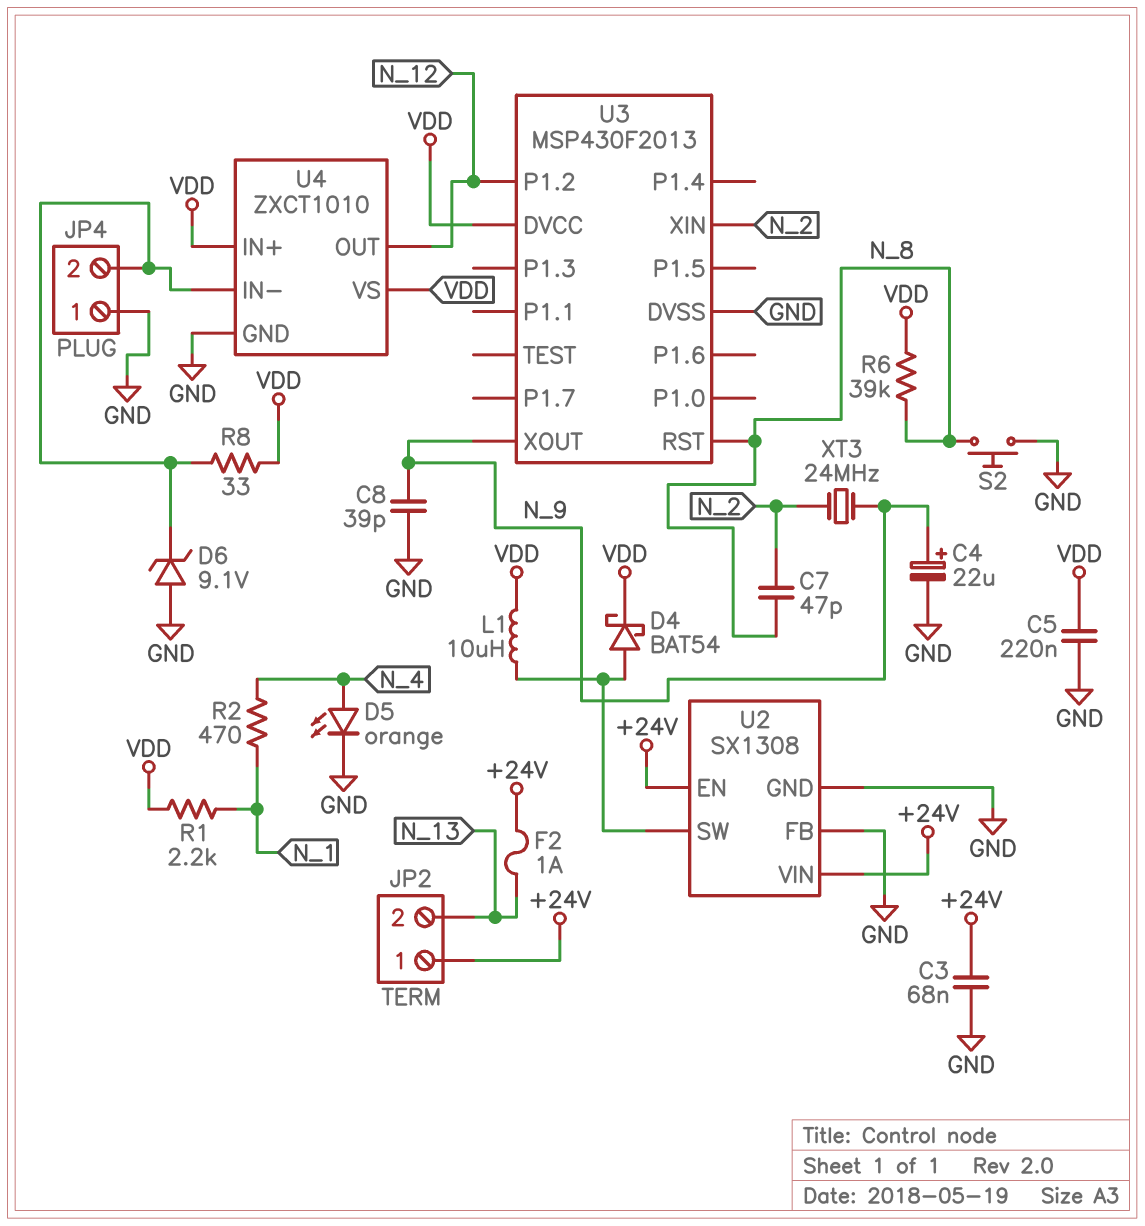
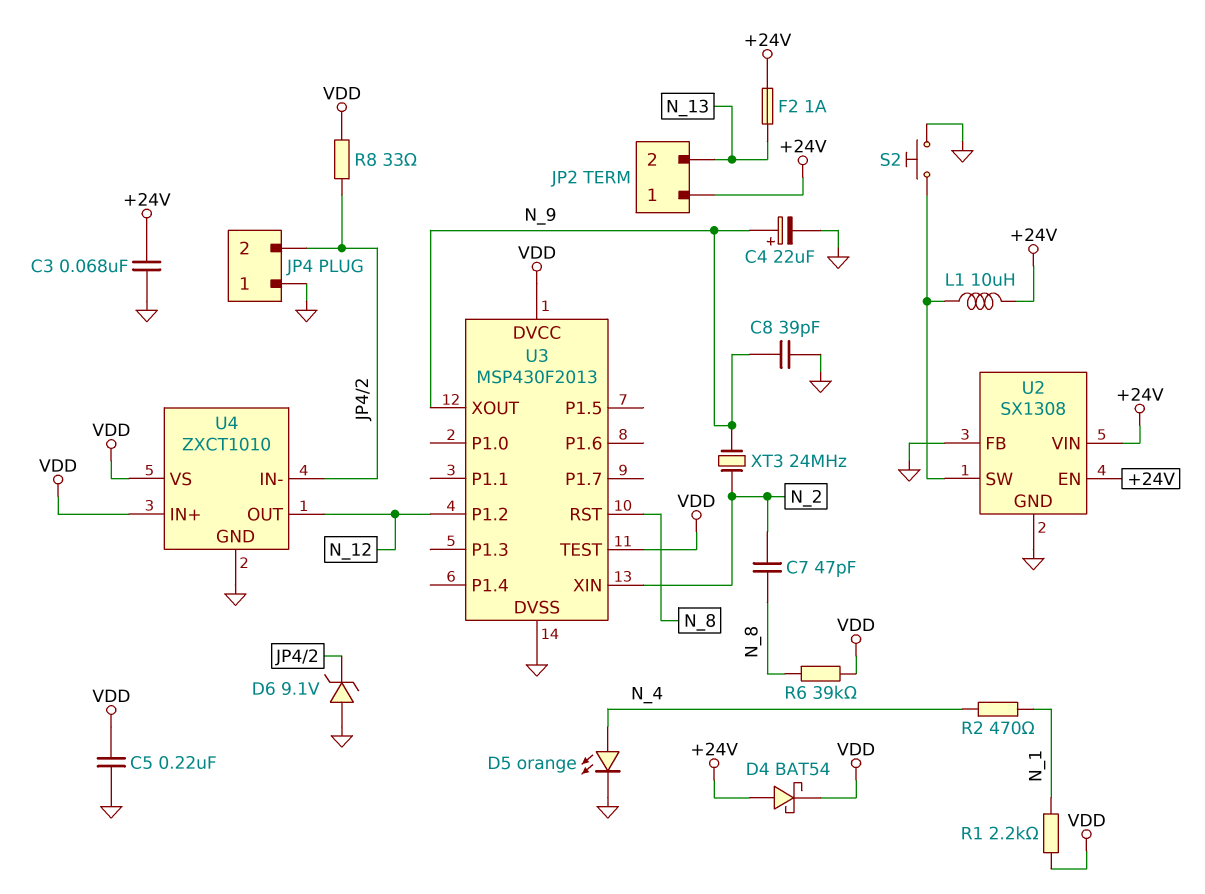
D4: schottky BAT54 (A U2/SW, K VDD) -> schottky BAT54 (A +24V, K VDD)
L1: 10uH (U2/SW, VDD) -> 10uH (+24V, U2/SW)
S2: button (GND, N_8) -> button (GND, U2/SW)
U3 pin TEST: none -> VDD

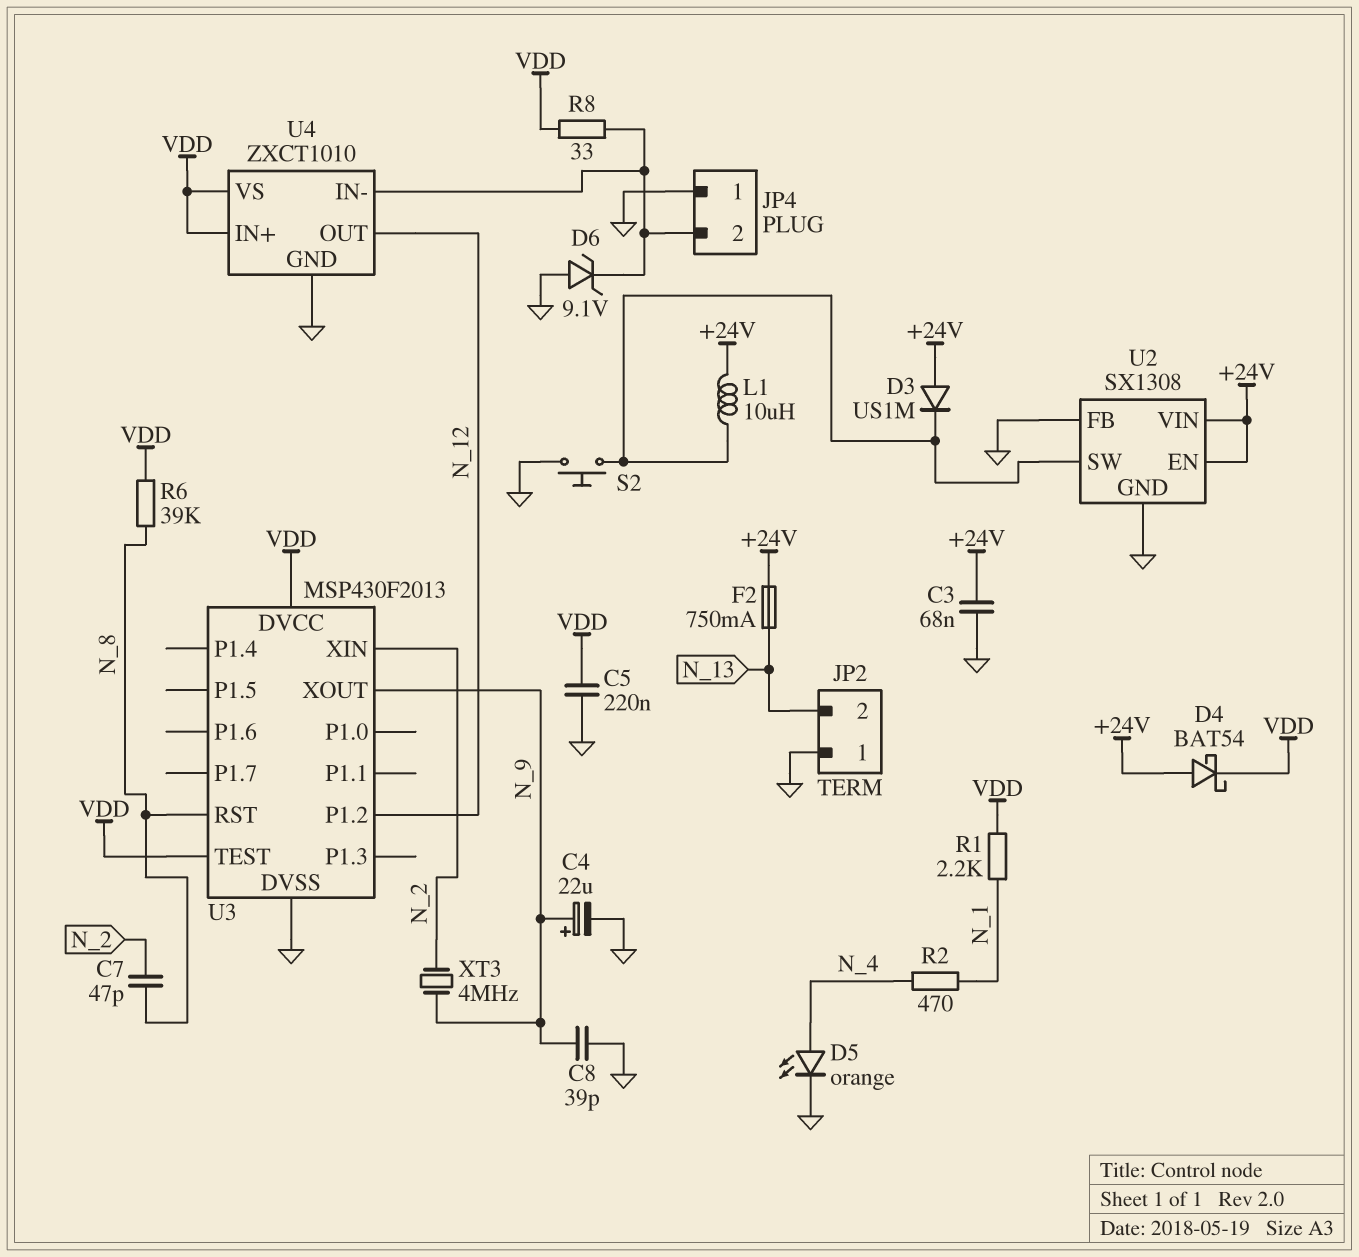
D3: none -> diode US1M (A +24V, K U2/SW)
F2: 1A (+24V, N_13) -> 750mA (+24V, N_13)
JP2 pin 1: +24V -> GND
XT3: 24MHz (N_2, N_9) -> 4MHz (N_2, N_9)

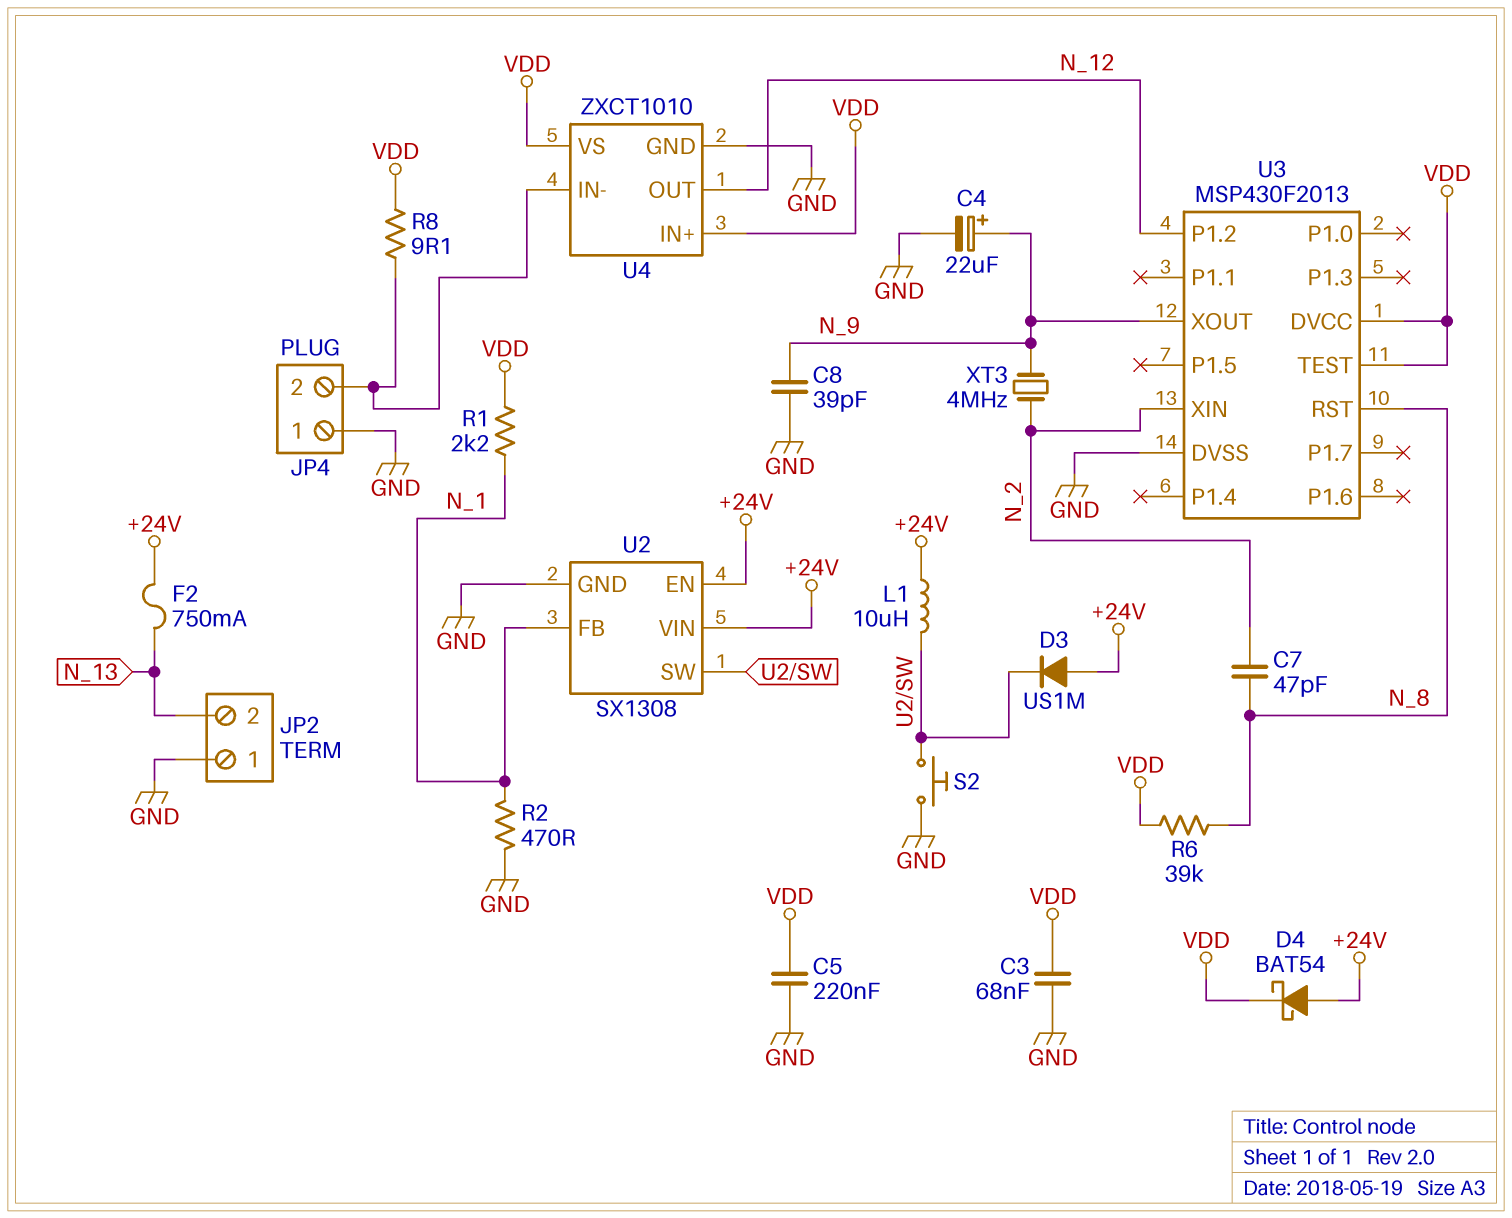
C3: 68nF (+24V, GND) -> 68nF (GND, VDD)
D5: LED orange (A N_4, K GND) -> none
D6: zener 9.1V (A GND, K JP4/2) -> none
R2: 470 (N_1, N_4) -> 470 (GND, N_1)
R8: 33 (JP4/2, VDD) -> 9.1 (JP4/2, VDD)
U2 pin FB: GND -> N_1

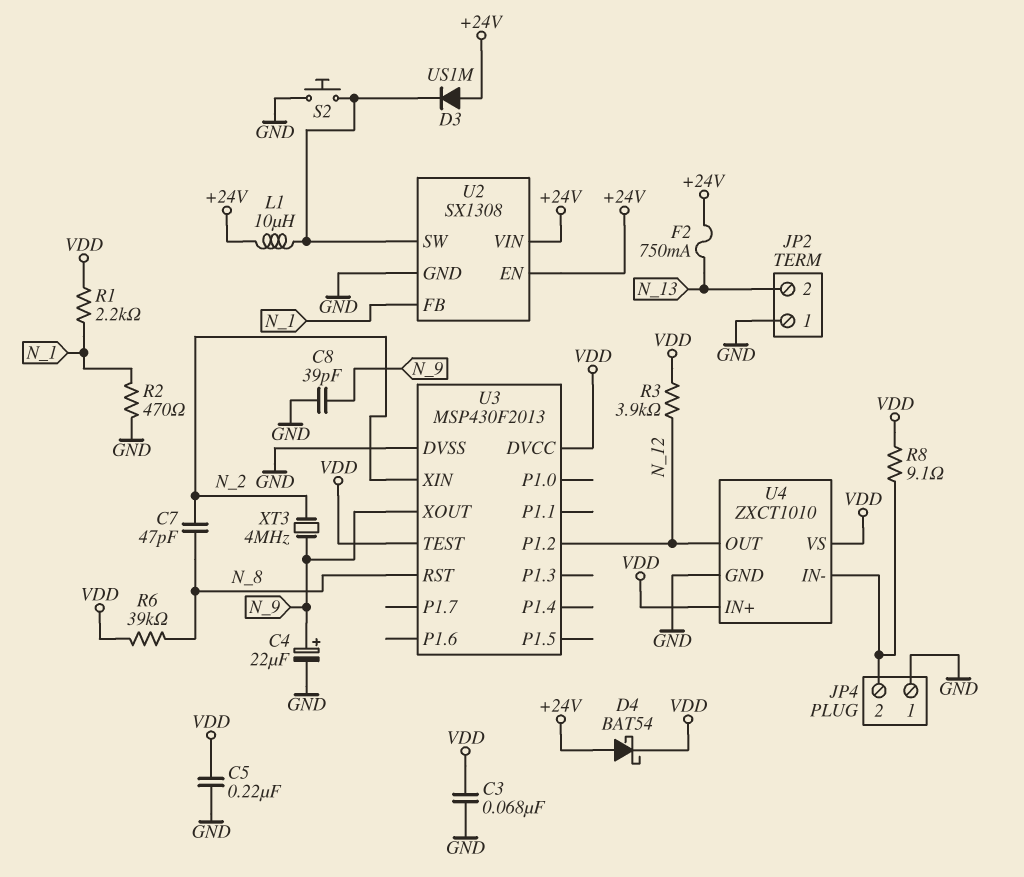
R3: none -> 3.9k (N_12, VDD)

